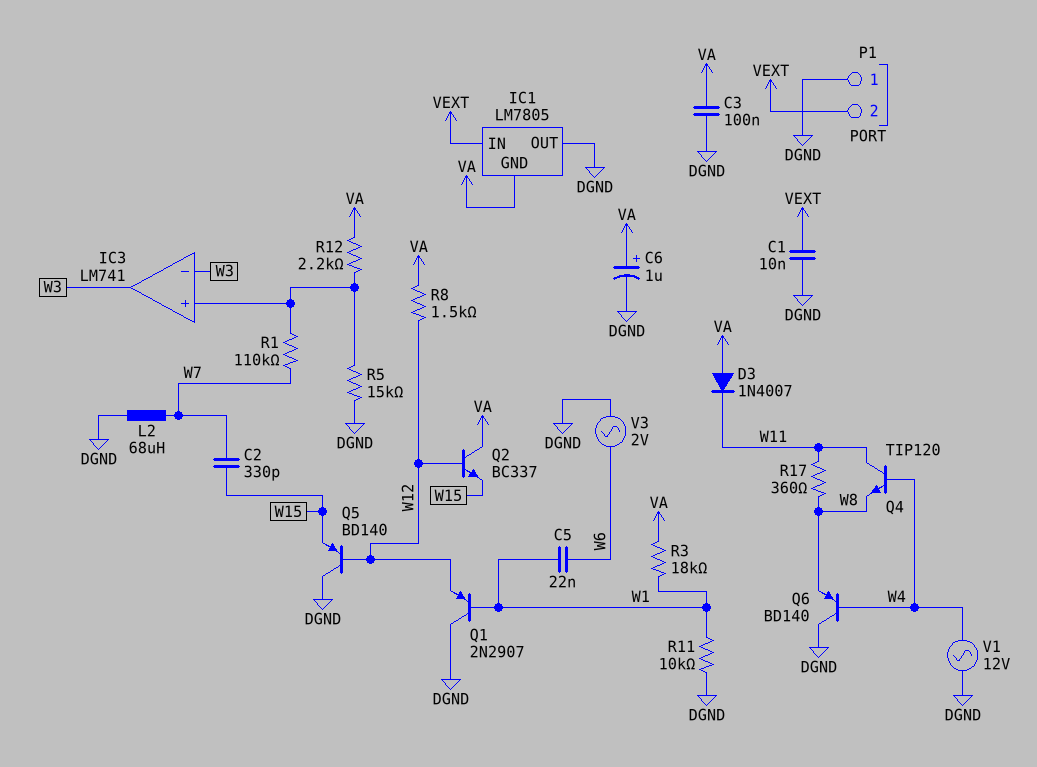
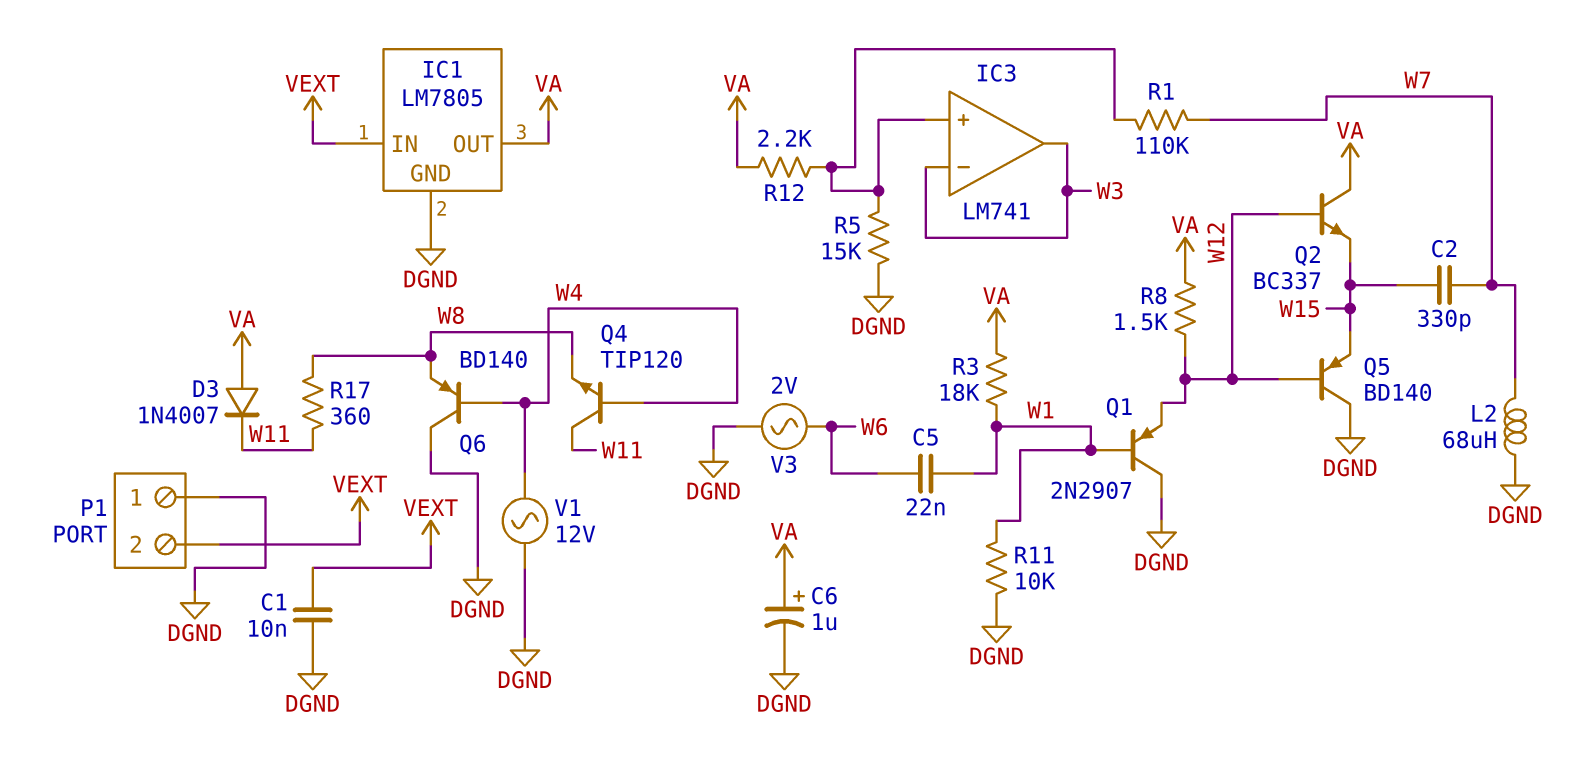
C3: 100nF (DGND, VA) -> none
IC1 pin GND: VA -> DGND
IC1 pin OUT: DGND -> VA

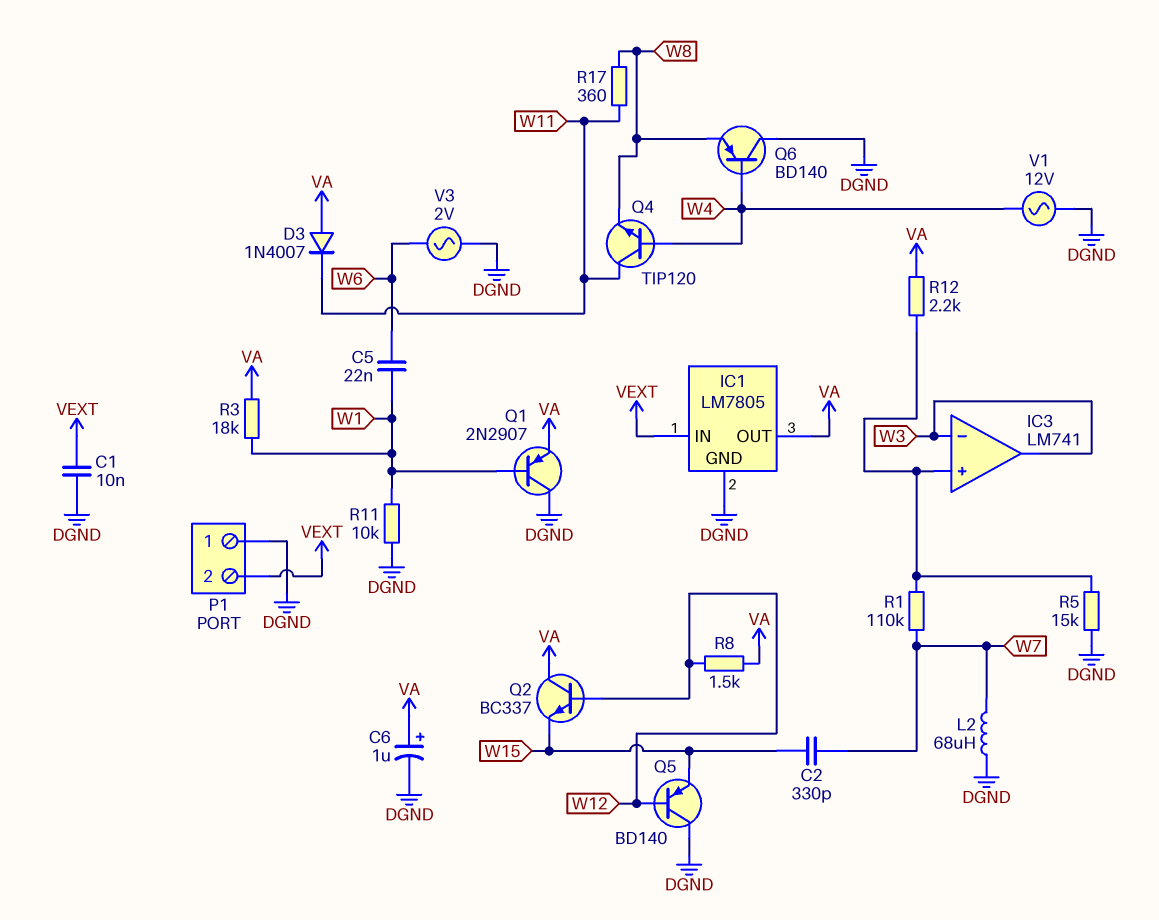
Q1: PNP 2N2907 (B W1, C DGND, E W12) -> PNP 2N2907 (B W1, C DGND, E VA)

